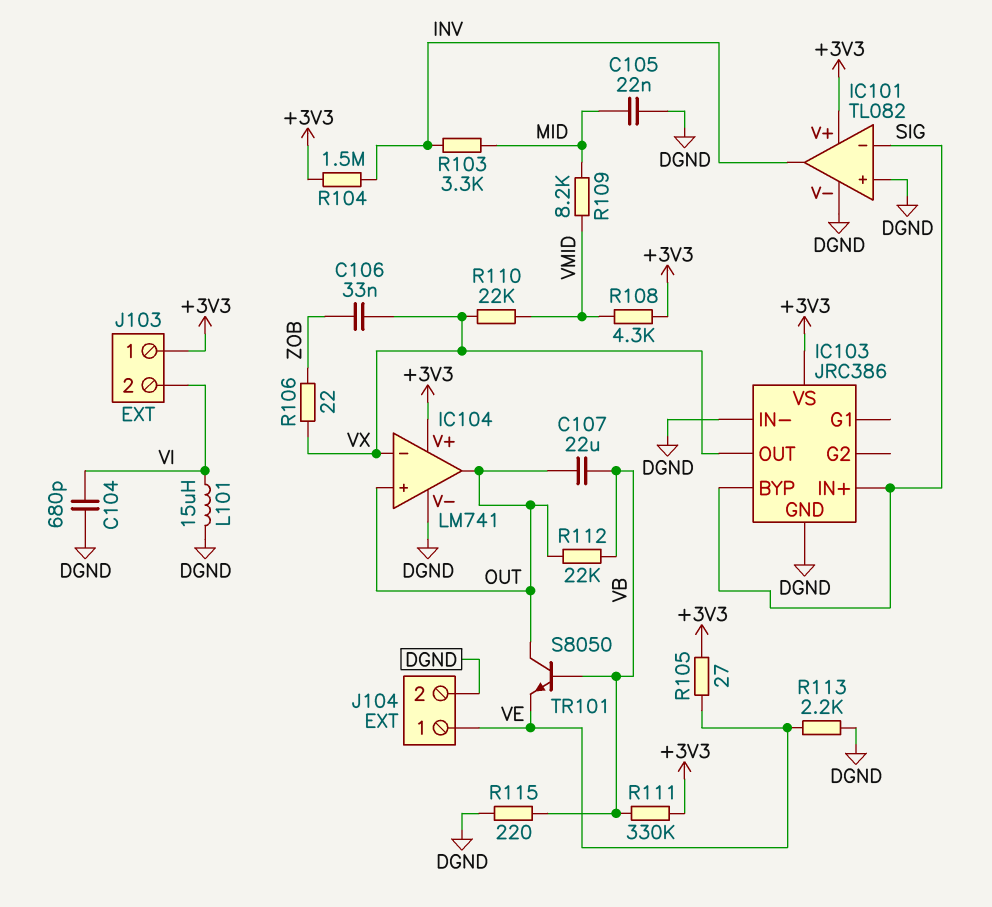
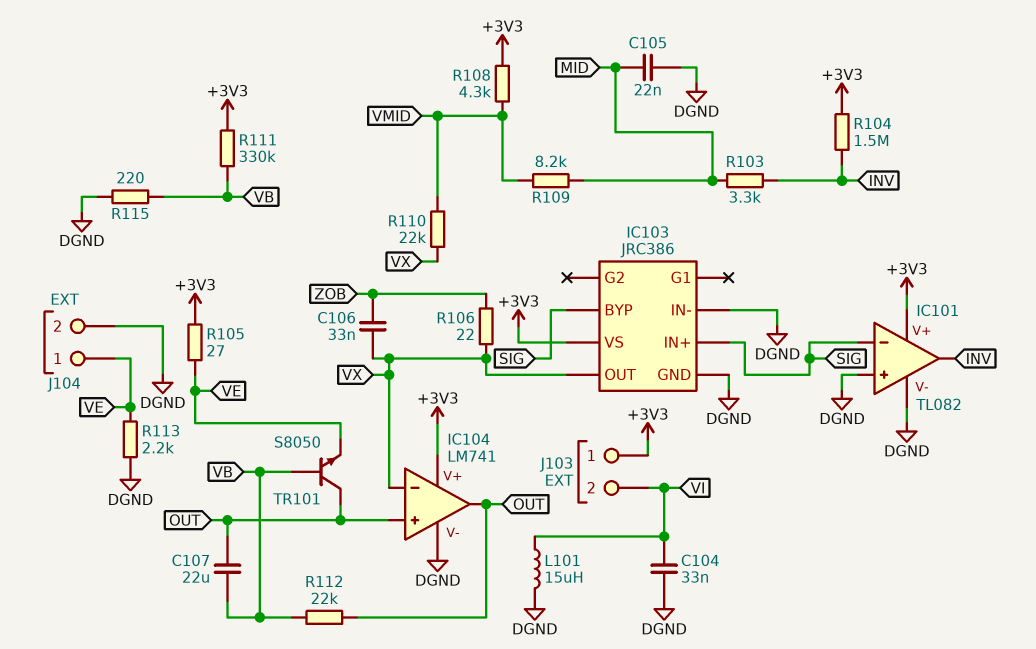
C104: 680pF (DGND, VI) -> 33nF (DGND, VI)

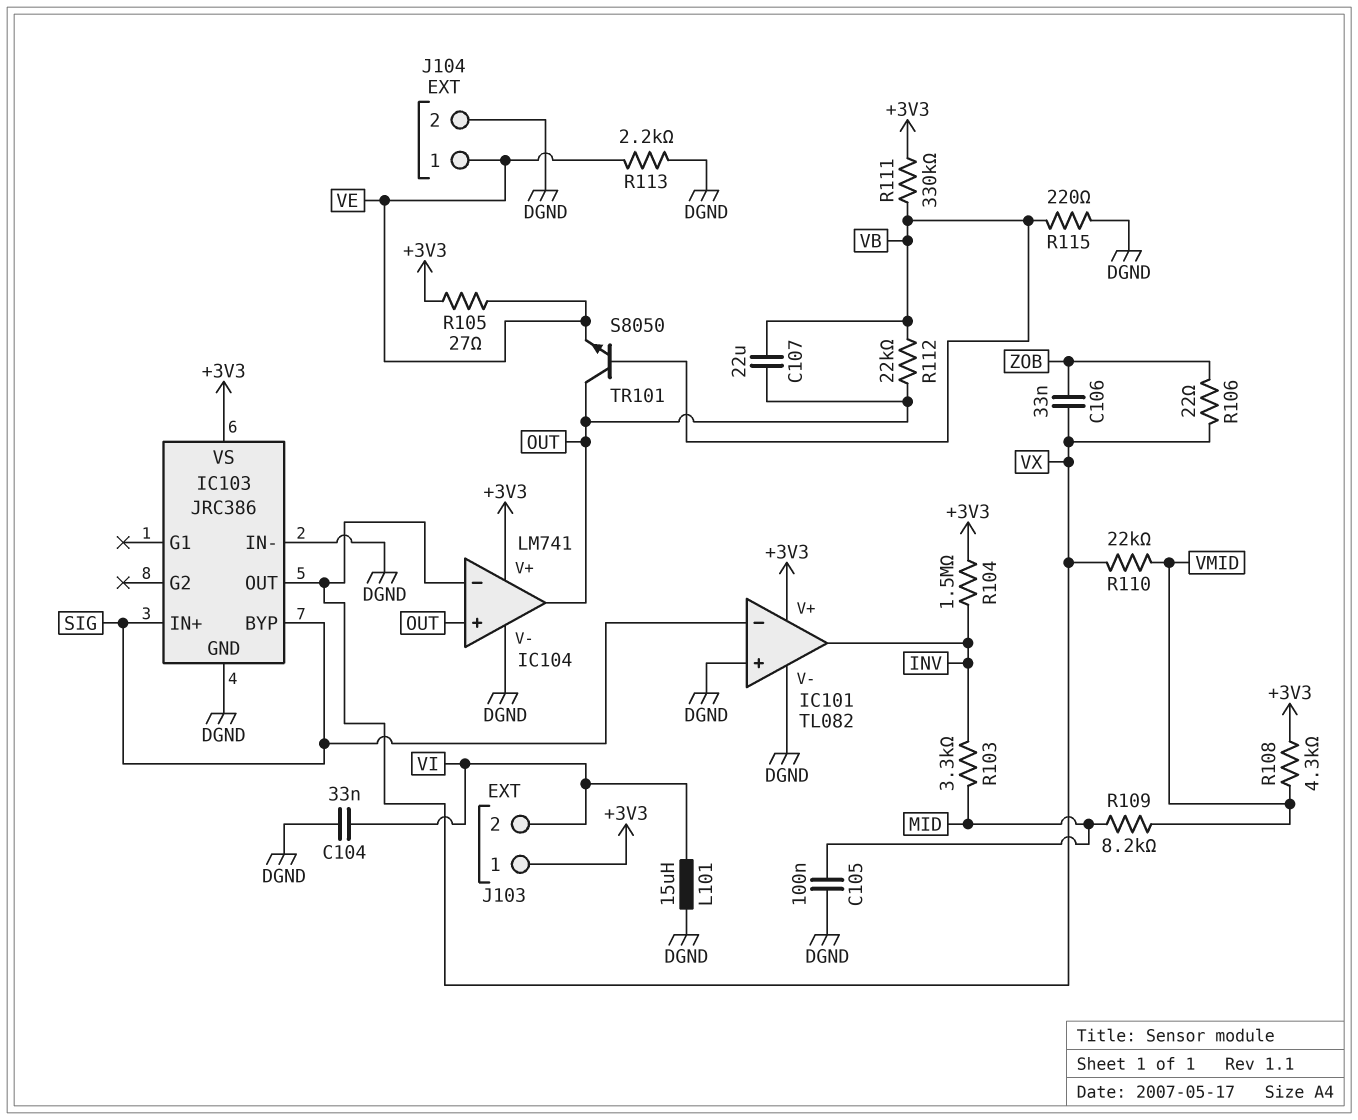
C105: 22nF (DGND, MID) -> 100nF (DGND, MID)

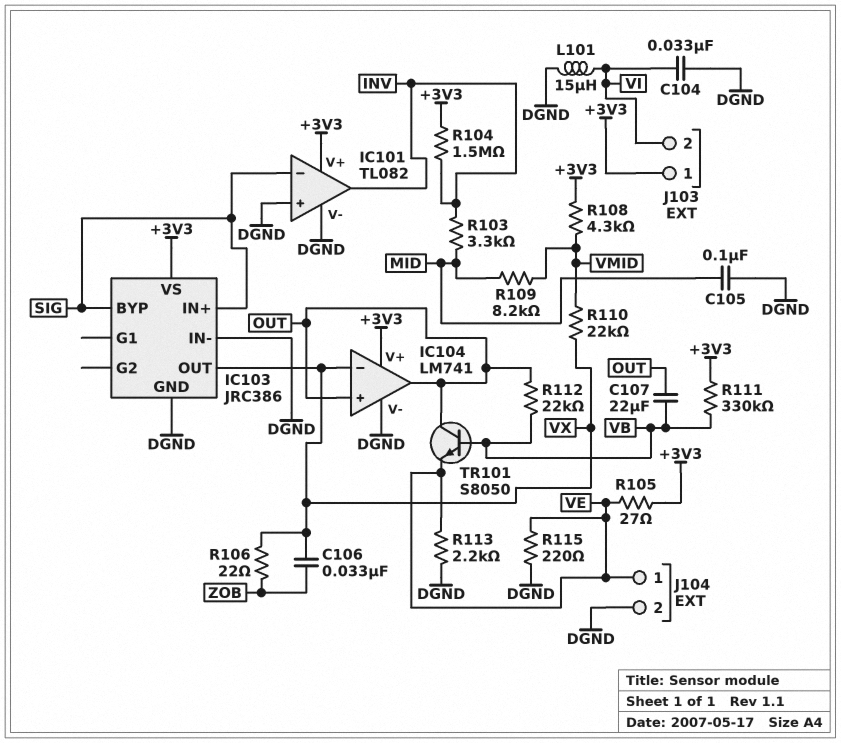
R115: 220 (DGND, VB) -> 220 (DGND, VE)

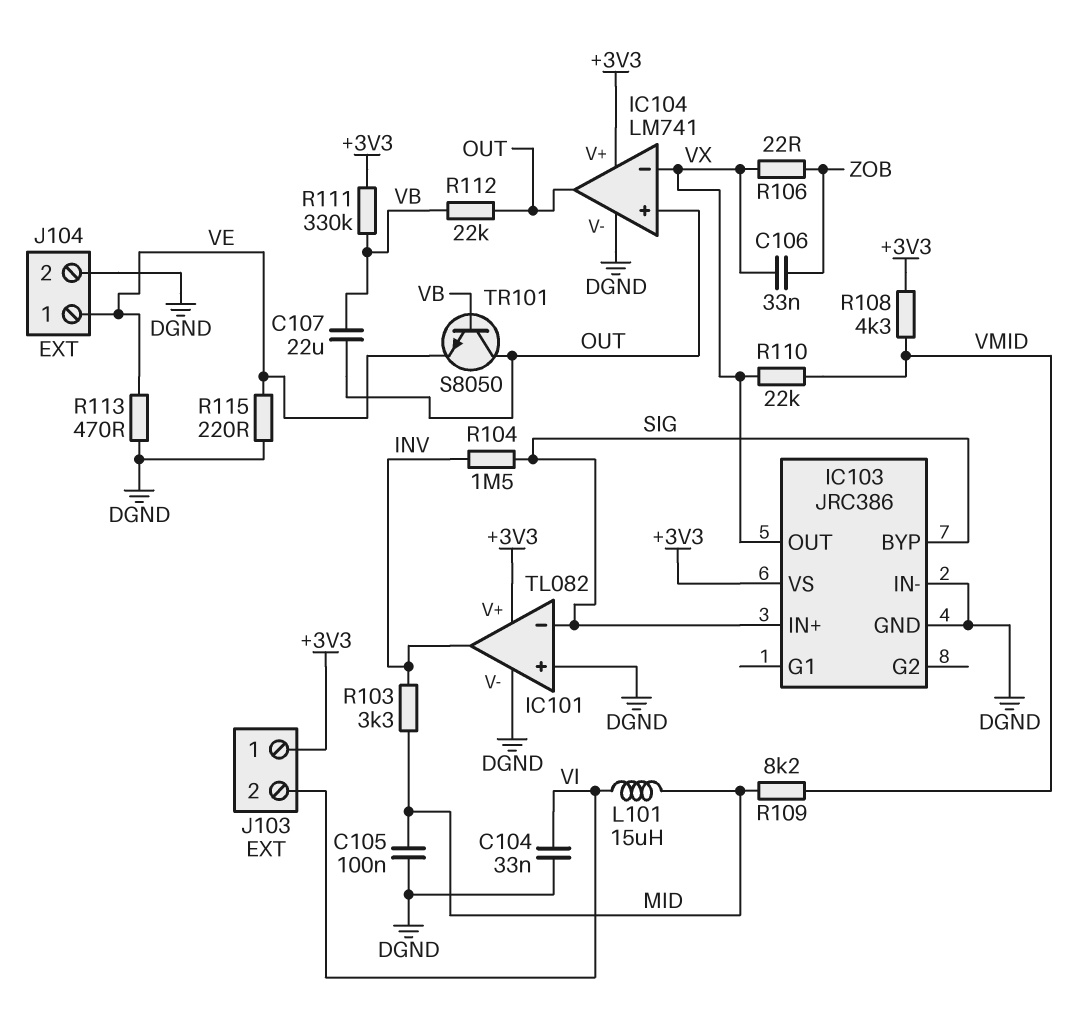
L101: 15uH (DGND, VI) -> 15uH (MID, VI)
R104: 1.5M (+3V3, INV) -> 1.5M (INV, SIG)
R105: 27 (+3V3, VE) -> none
R113: 2.2k (DGND, VE) -> 470 (DGND, VE)

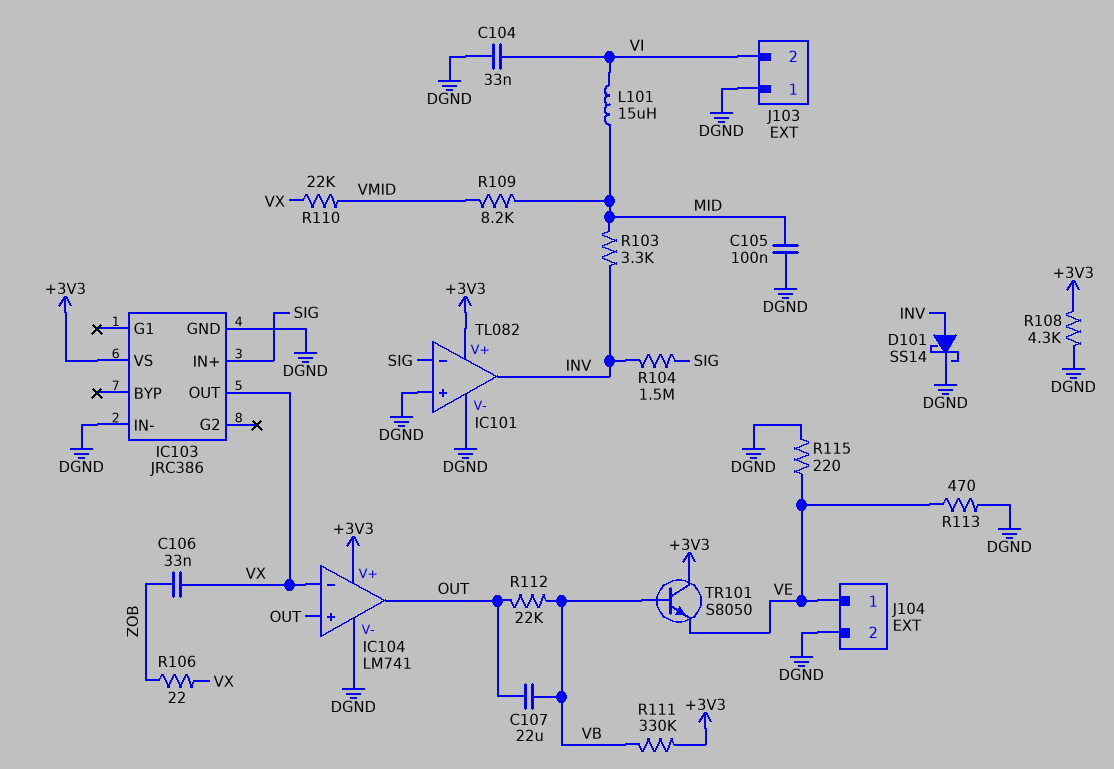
D101: none -> schottky SS14 (A INV, K DGND)
IC103 pin BYP: SIG -> none
J103 pin 1: +3V3 -> DGND
R108: 4.3k (+3V3, VMID) -> 4.3k (+3V3, DGND)
TR101: NPN S8050 (B VB, C OUT, E VE) -> NPN S8050 (B VB, C +3V3, E VE)

